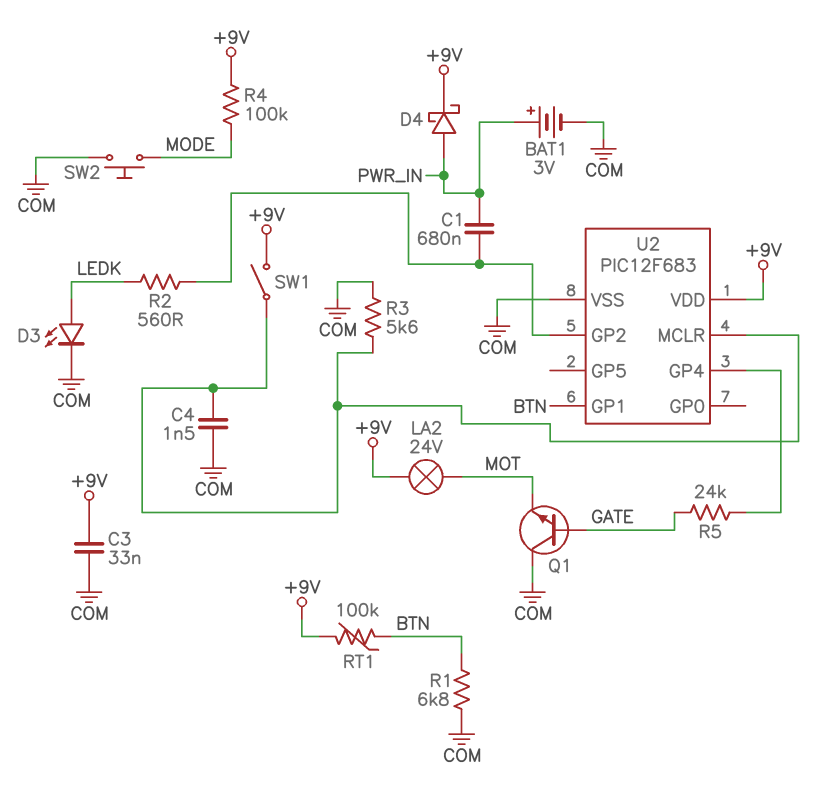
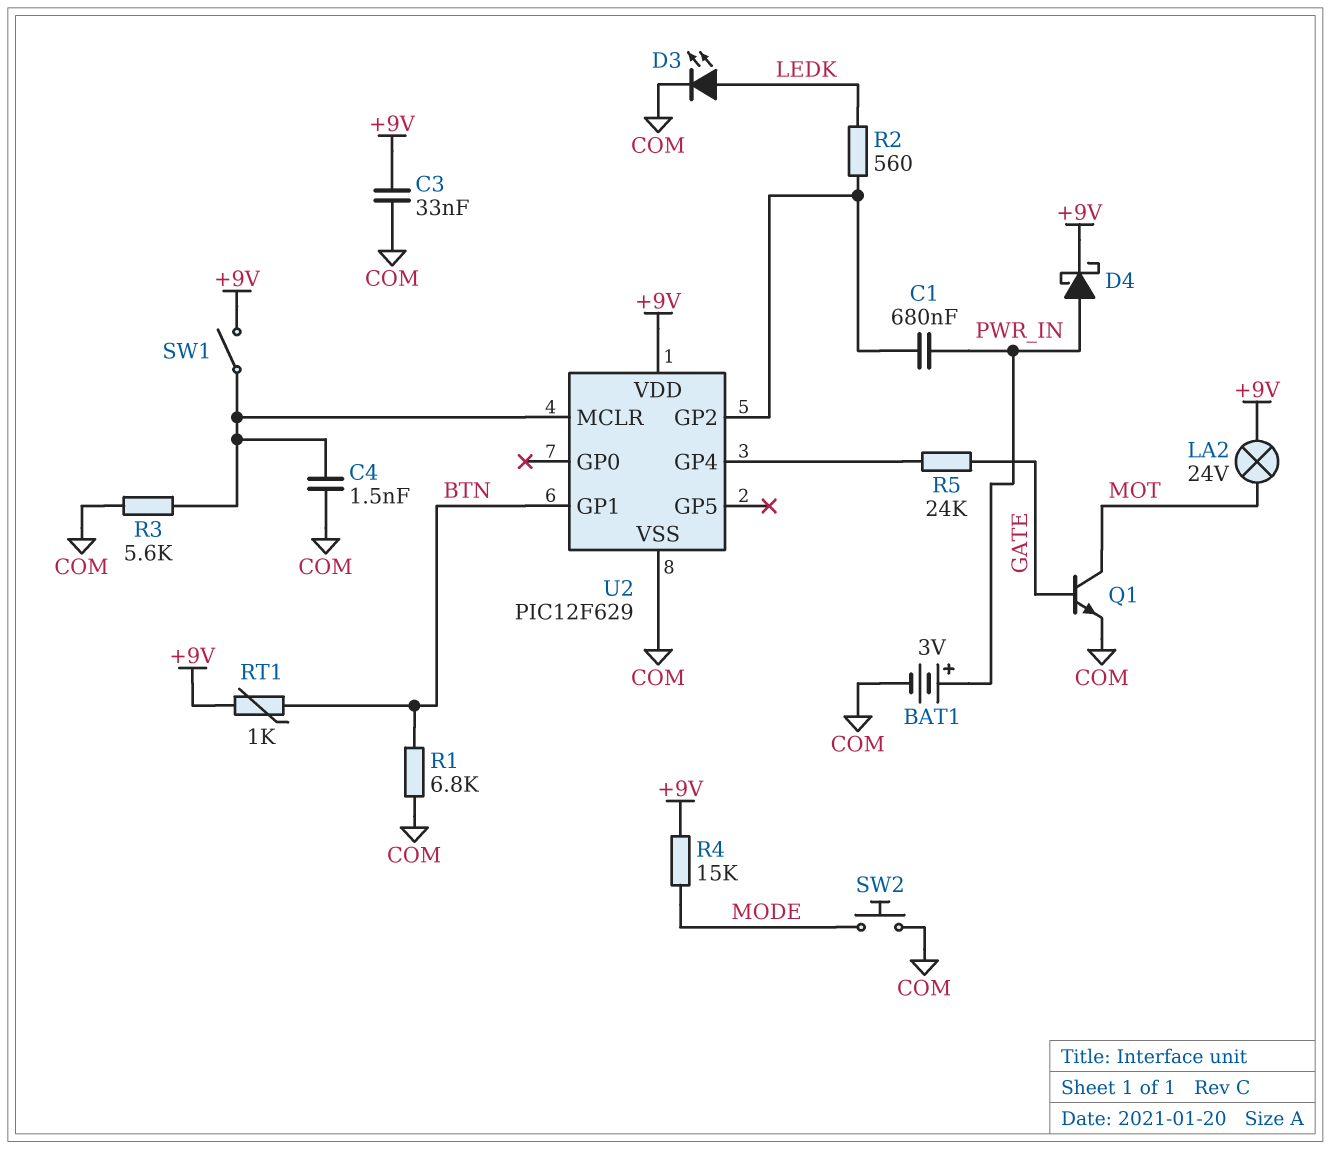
Q1: NPN (B GATE, C COM, E MOT) -> NPN (B GATE, C MOT, E COM)
R4: 100k (+9V, MODE) -> 15k (+9V, MODE)
RT1: 100k (+9V, BTN) -> 1k (+9V, BTN)
U2: PIC12F683 -> PIC12F629

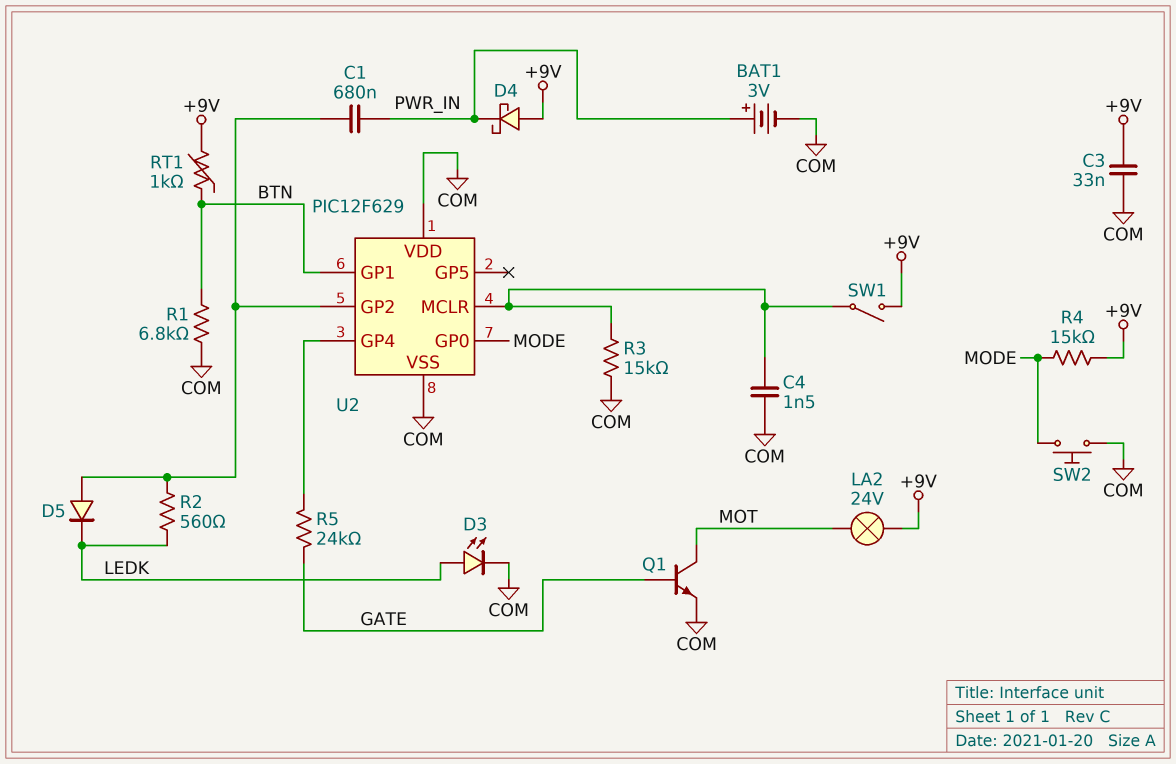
D4: schottky (A PWR_IN, K +9V) -> schottky (A +9V, K PWR_IN)
D5: none -> diode (A U2/GP2, K LEDK)
R3: 5.6k (COM, U2/MCLR) -> 15k (COM, U2/MCLR)
U2 pin GP0: none -> MODE
U2 pin VDD: +9V -> COM

